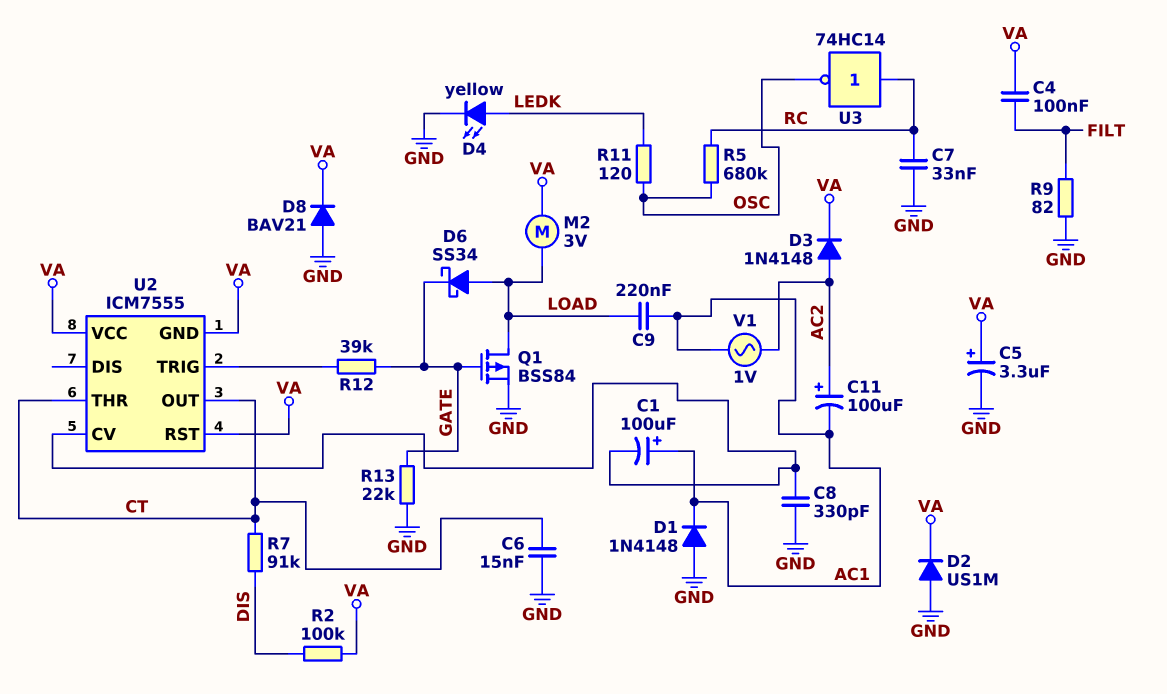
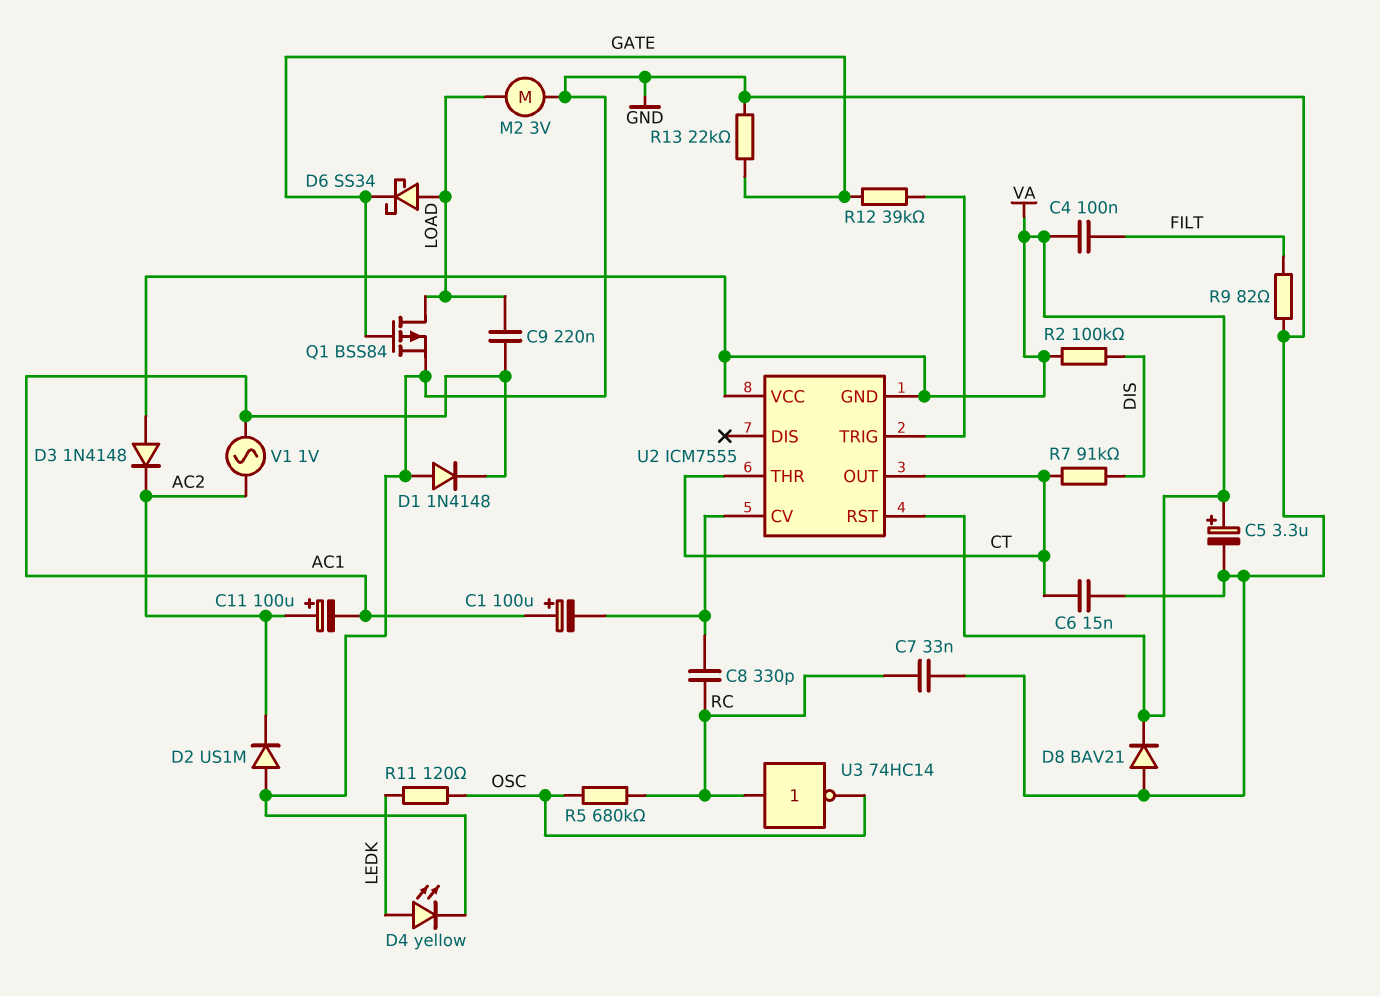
C8: 330pF (GND, U2/CV) -> 330pF (RC, U2/CV)
D2: diode US1M (A GND, K VA) -> diode US1M (A GND, K AC2)
D3: diode 1N4148 (A AC2, K VA) -> diode 1N4148 (A VA, K AC2)
M2: motor 3V (LOAD, VA) -> motor 3V (GND, LOAD)

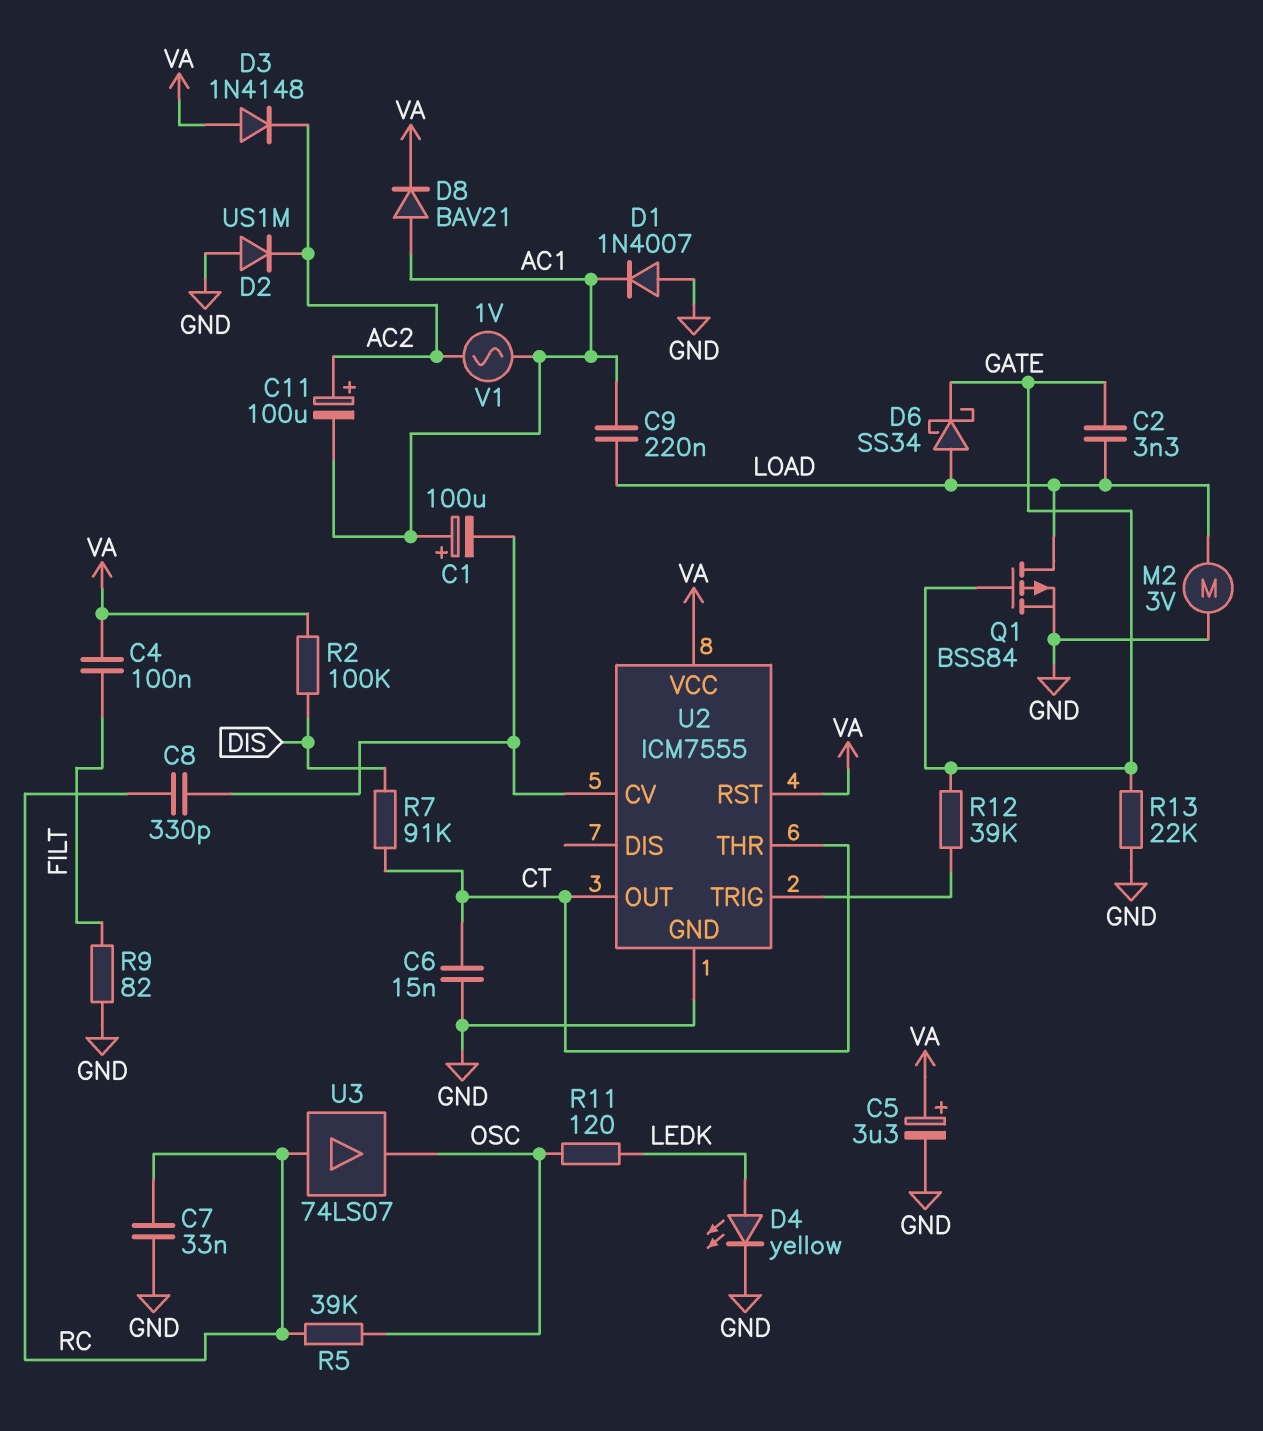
C2: none -> 3.3nF (GATE, LOAD)
D1: diode 1N4148 (A GND, K AC1) -> diode 1N4007 (A GND, K AC1)
D8: diode BAV21 (A GND, K VA) -> diode BAV21 (A AC1, K VA)
R5: 680k (OSC, RC) -> 39k (OSC, RC)
U2 pin GND: VA -> GND
U3: NOT 74HC14 (in RC, out OSC) -> buffer 74LS07 (in RC, out OSC)

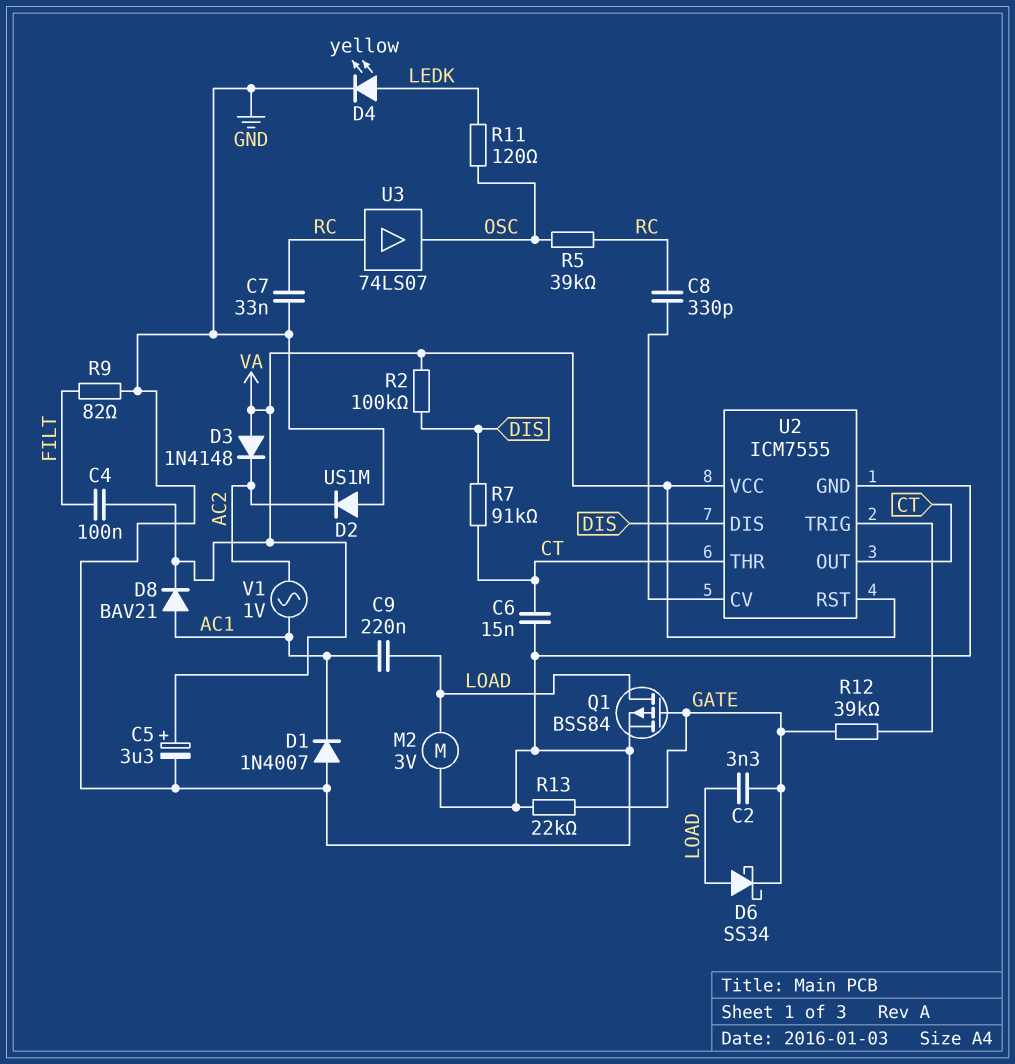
C1: 100uF (plus AC1, minus U2/CV) -> none
C11: 100uF (plus AC2, minus AC1) -> none
U2 pin DIS: none -> DIS

